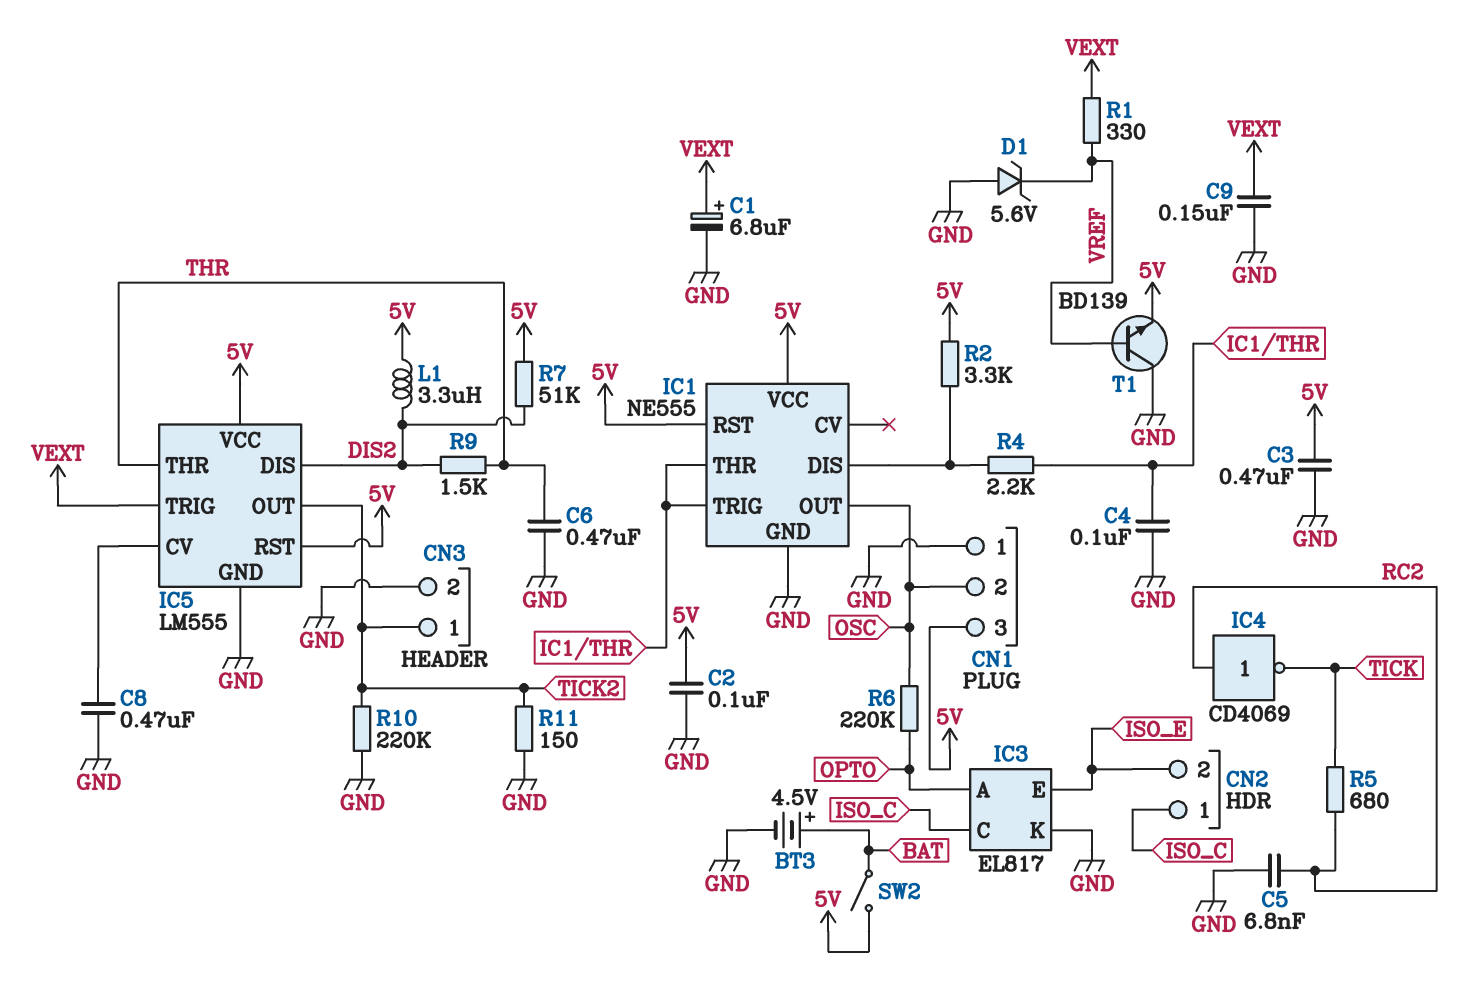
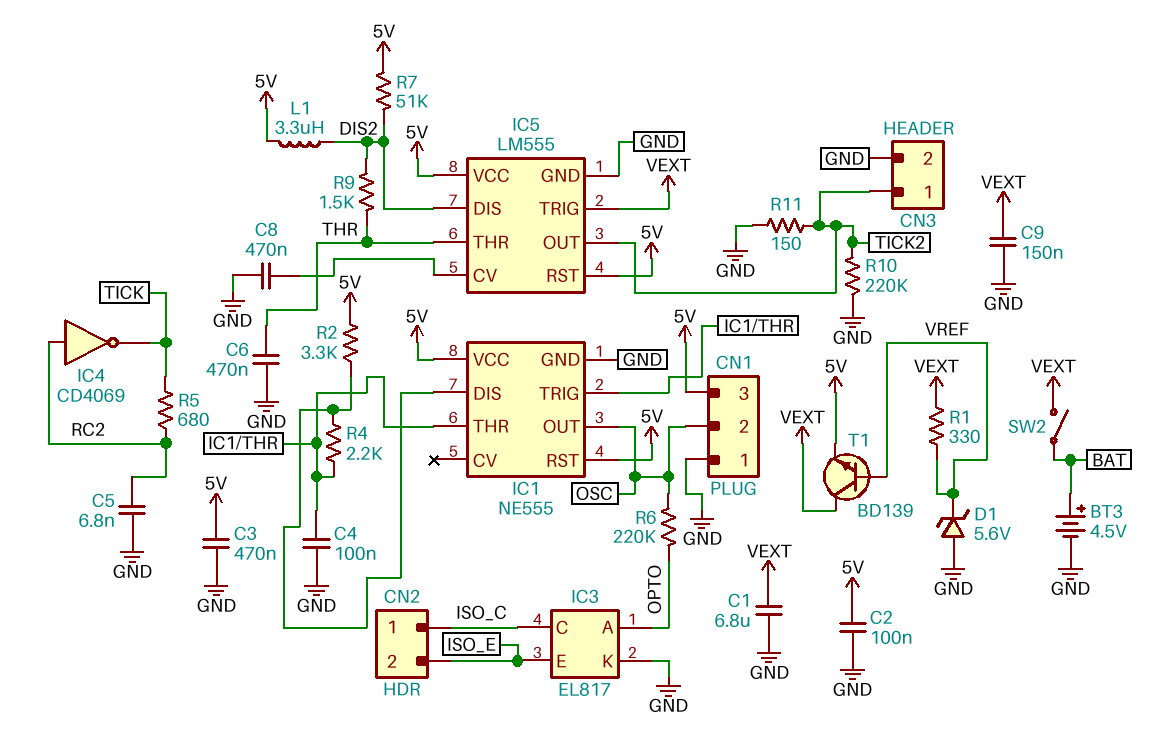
C1: 6.8uF (plus VEXT, minus GND) -> 6.8uF (GND, VEXT)
SW2: switch (5V, BAT) -> switch (BAT, VEXT)
T1: NPN BD139 (B VREF, C GND, E 5V) -> NPN BD139 (B VREF, C VEXT, E 5V)

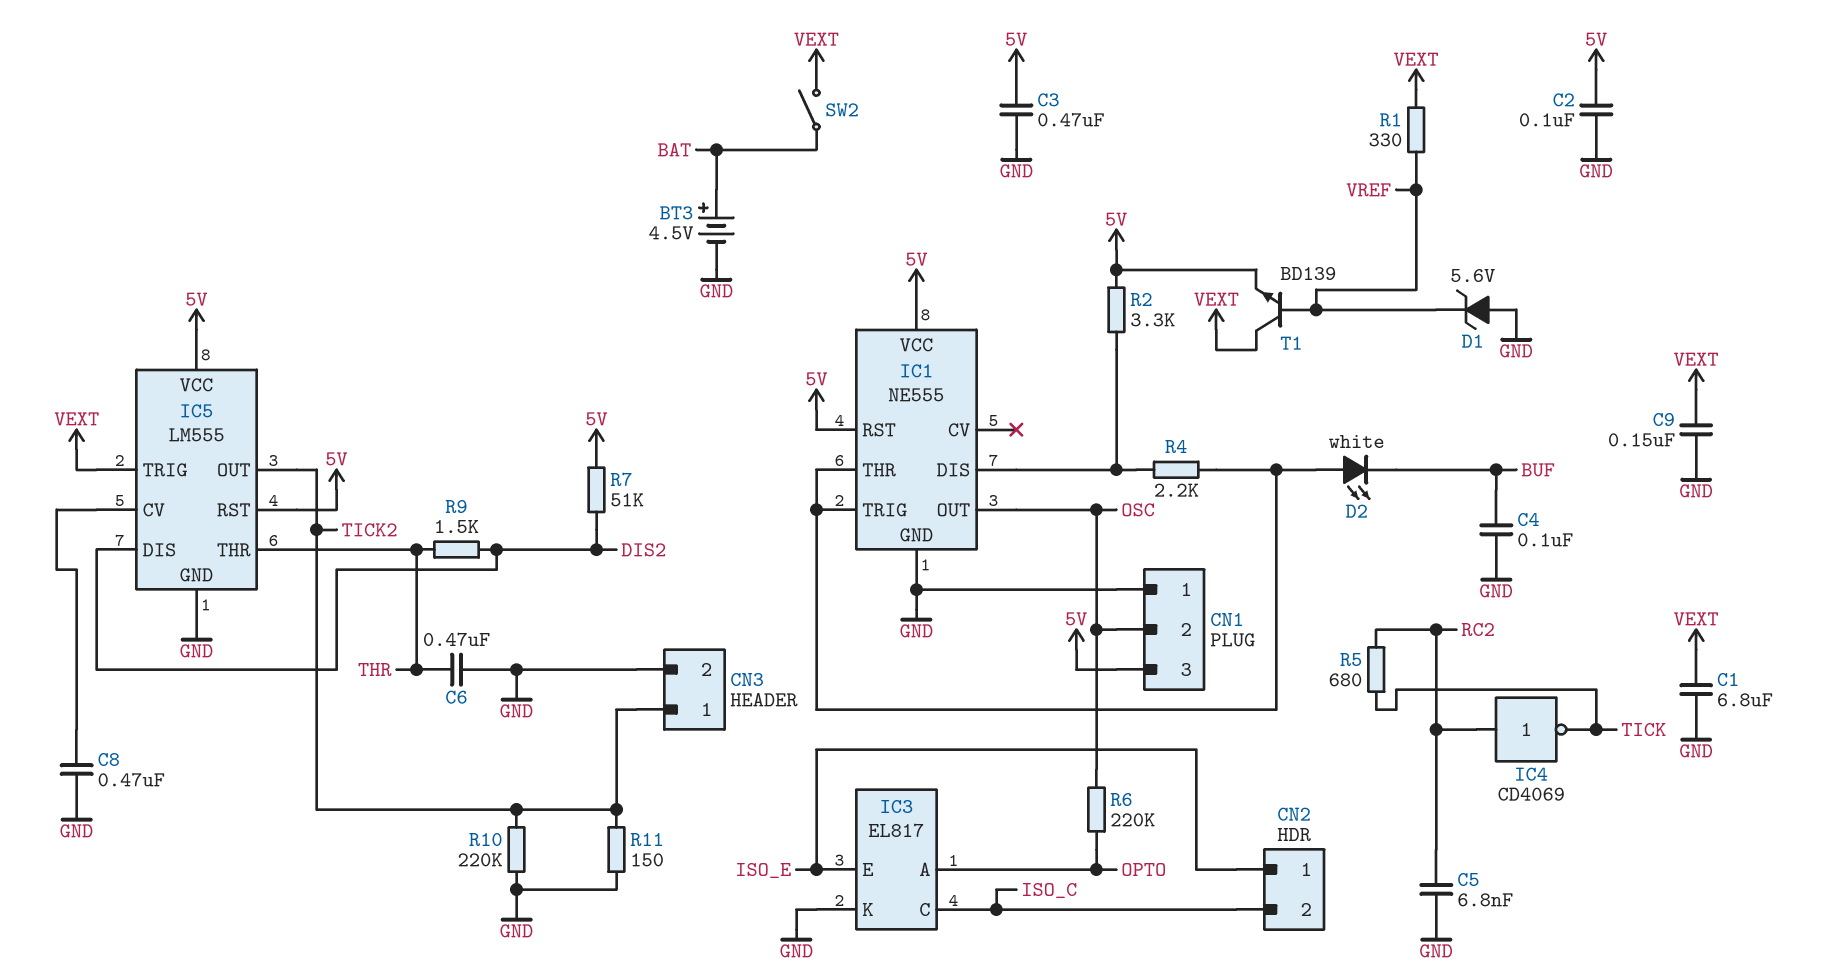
C4: 100nF (GND, IC1/THR) -> 100nF (BUF, GND)
CN2 pin 1: ISO_C -> ISO_E
CN2 pin 2: ISO_E -> ISO_C
D2: none -> LED white (A IC1/THR, K BUF)
L1: 3.3uH (5V, DIS2) -> none

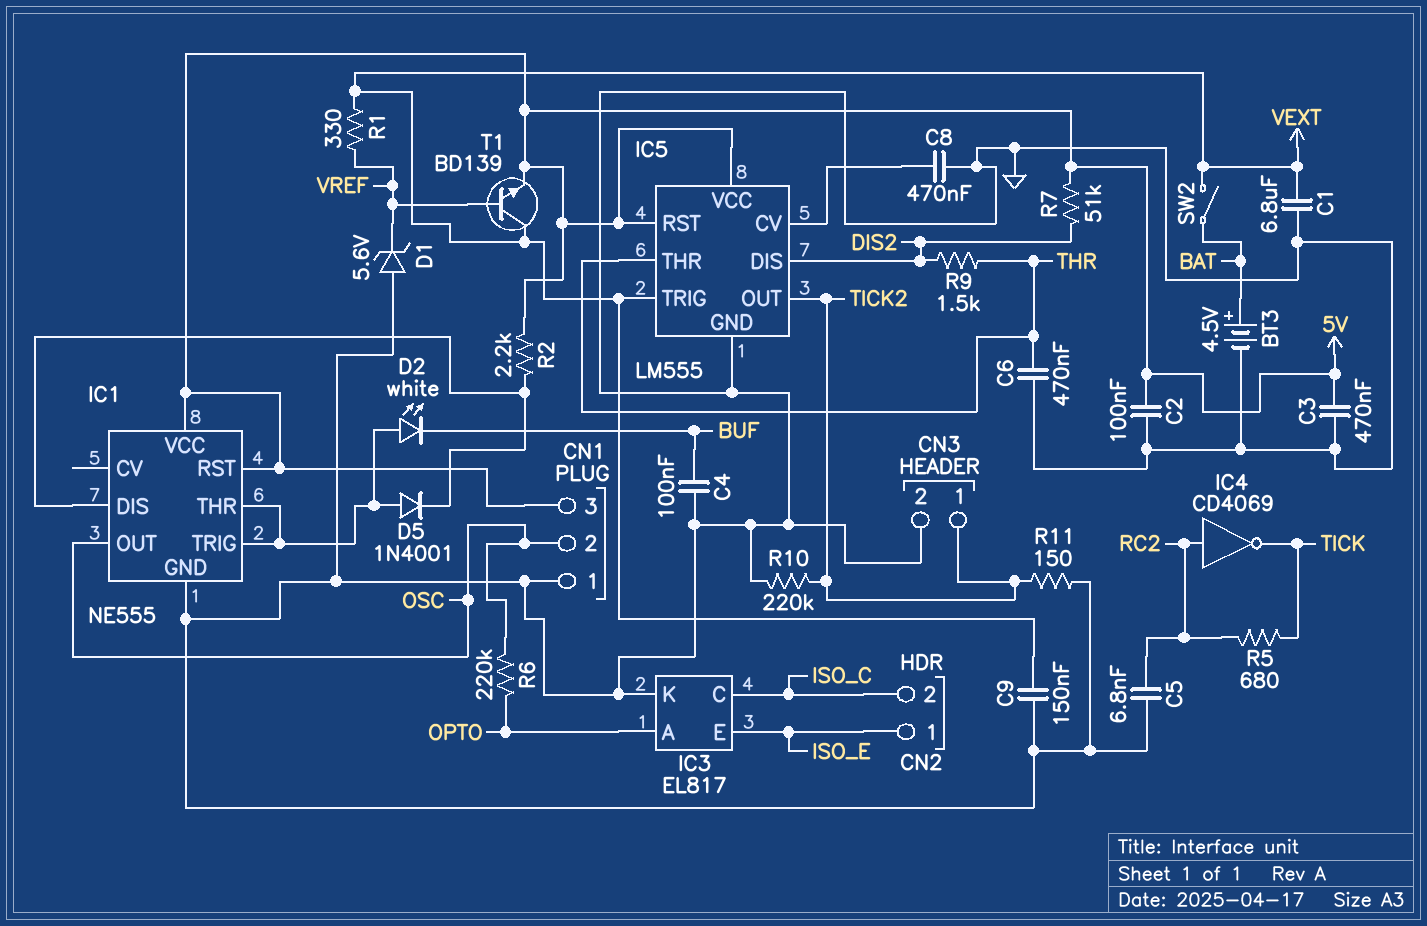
D5: none -> diode 1N4001 (A IC1/THR, K IC1/DIS)
R2: 3.3k (5V, IC1/DIS) -> 2.2k (5V, IC1/DIS)
R4: 2.2k (IC1/DIS, IC1/THR) -> none

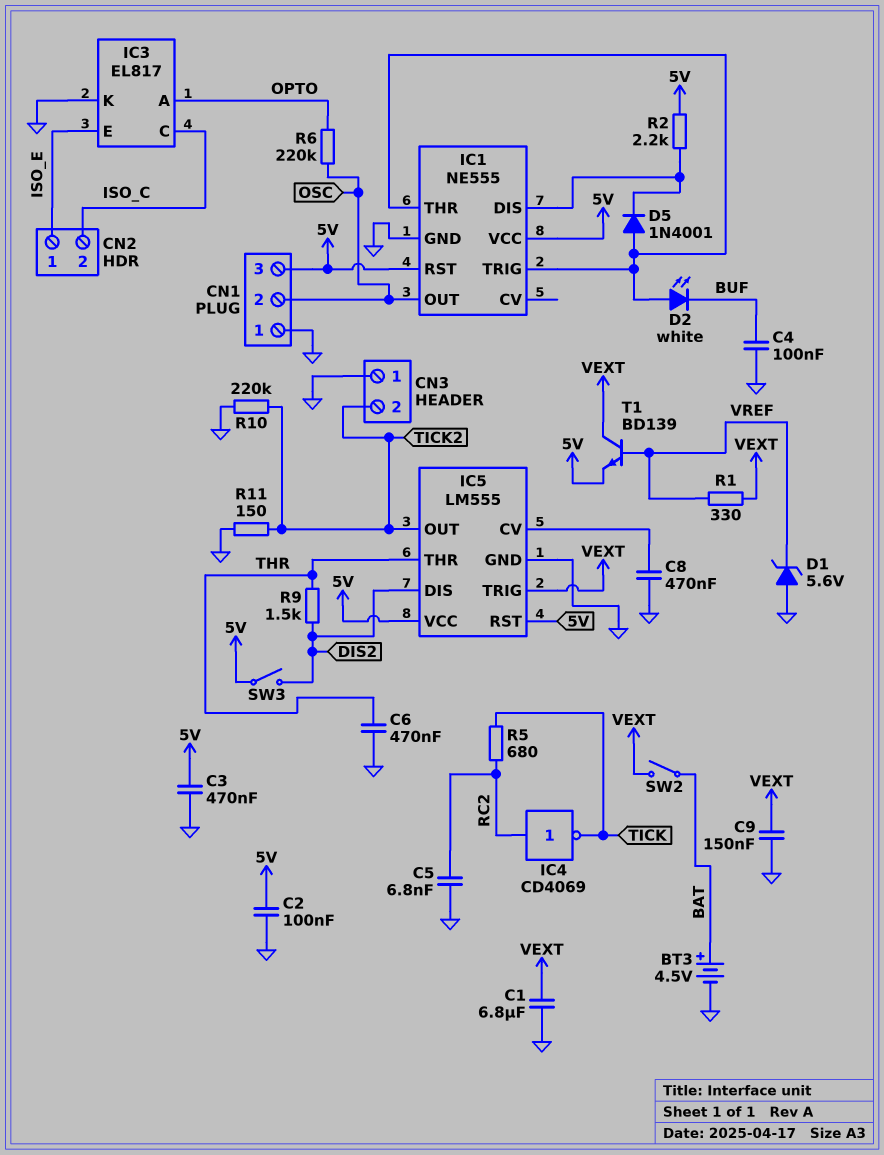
CN3 pin 1: TICK2 -> GND
CN3 pin 2: GND -> TICK2
R7: 51k (5V, DIS2) -> none
SW3: none -> switch (5V, DIS2)

